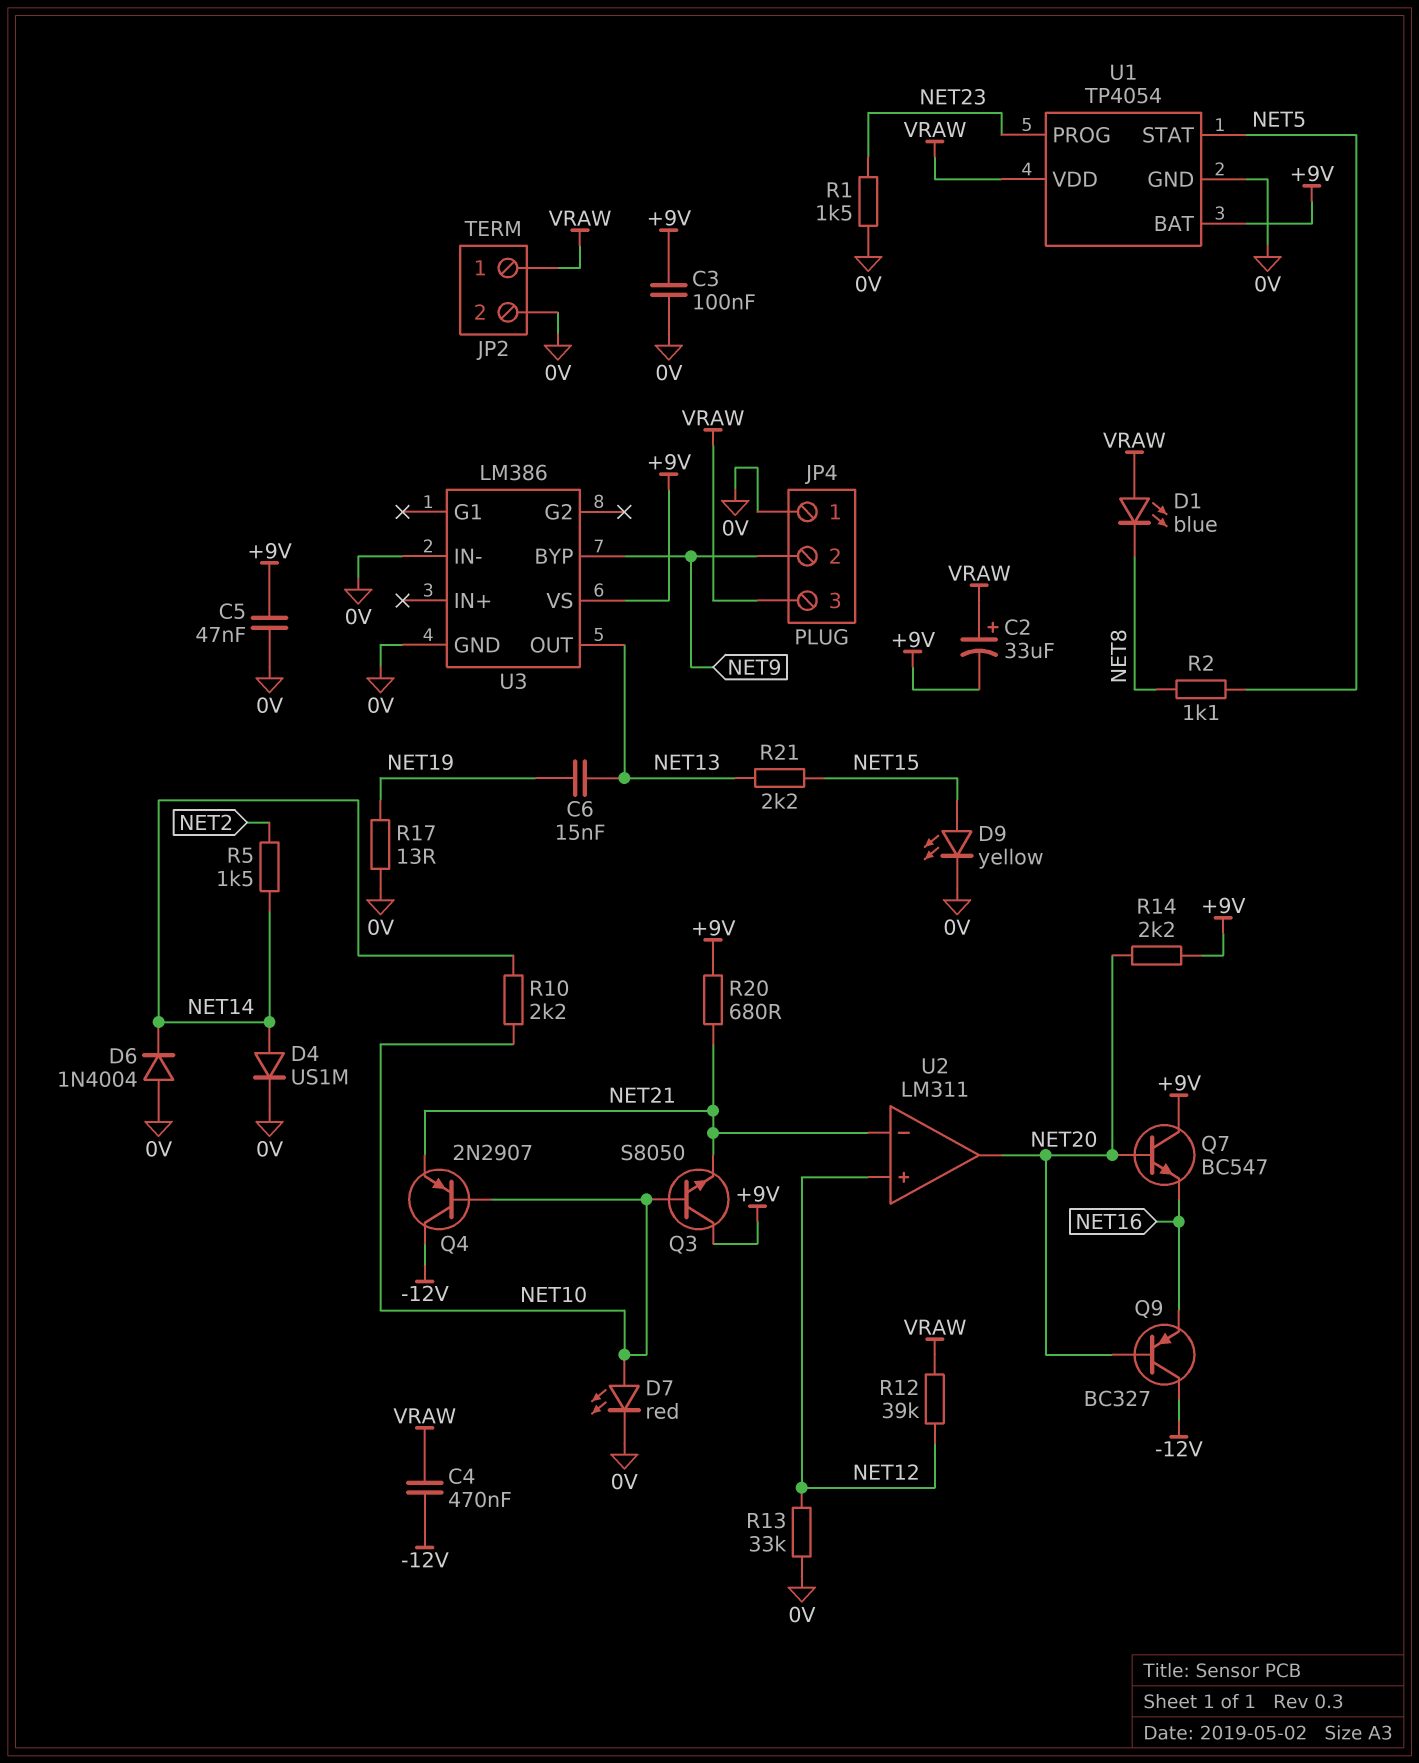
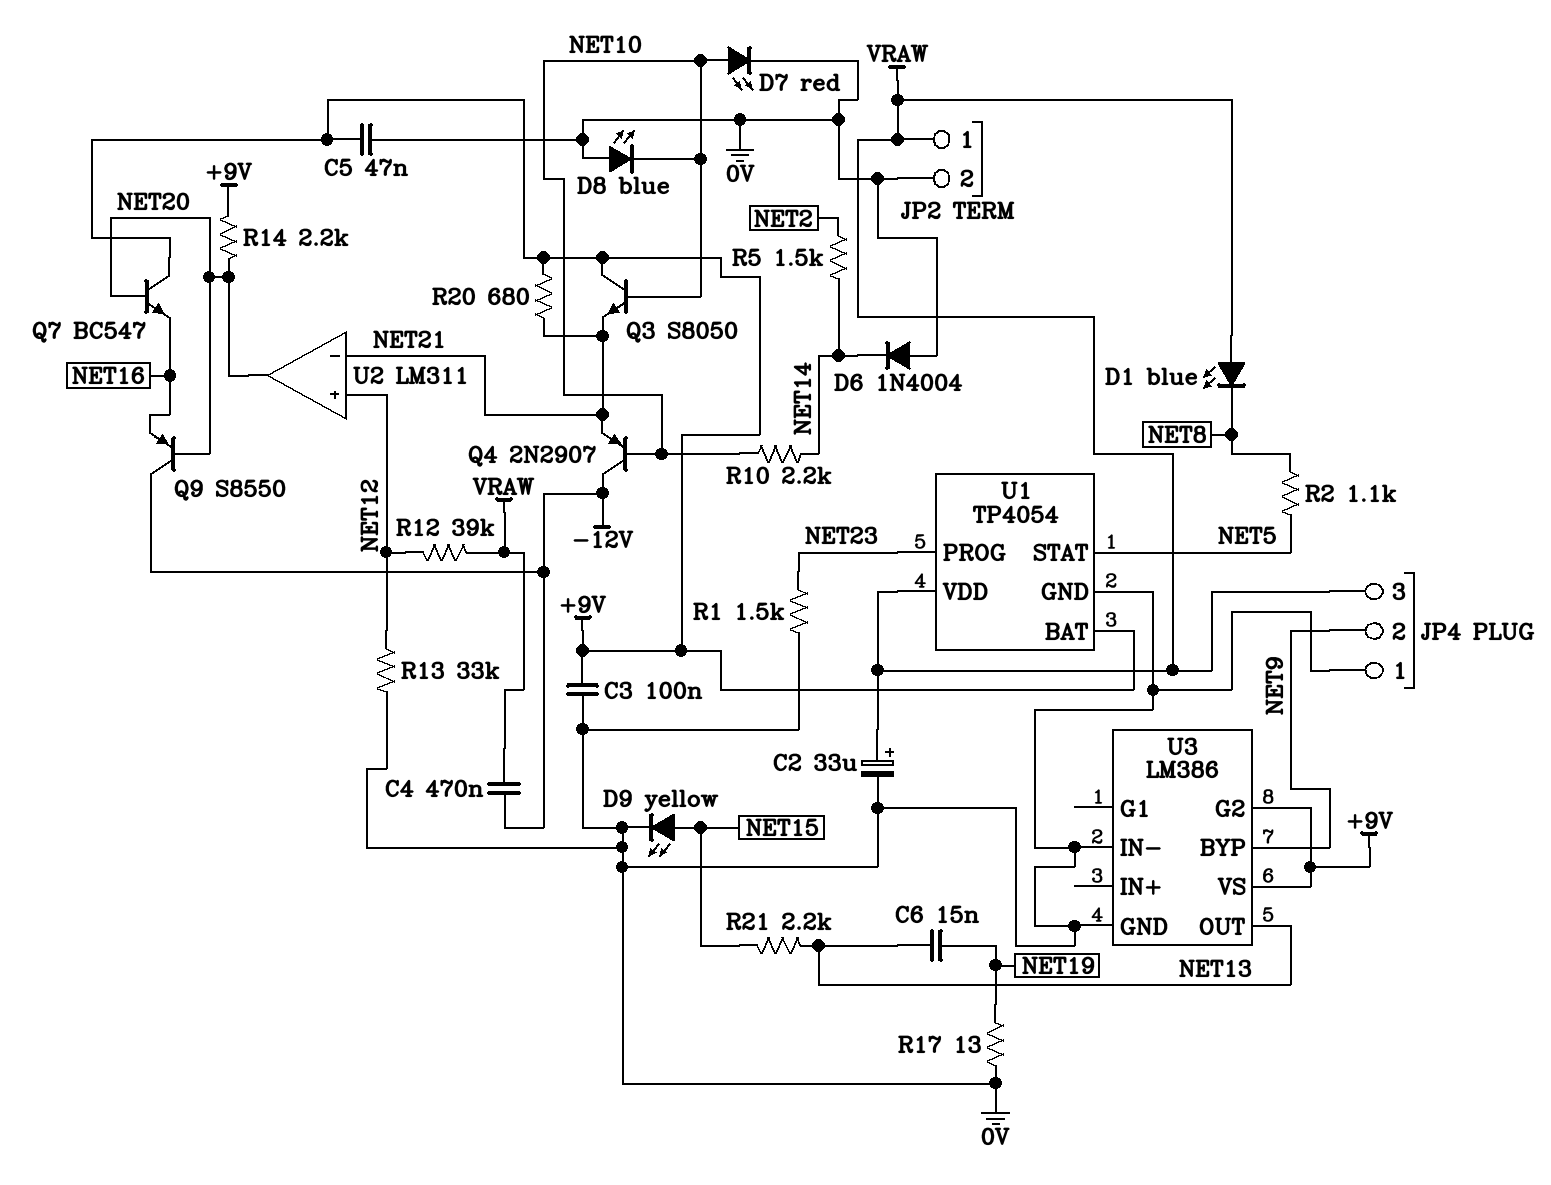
C2: 33uF (plus VRAW, minus +9V) -> 33uF (plus VRAW, minus 0V)
D4: diode US1M (A NET14, K 0V) -> none
D8: none -> LED blue (A 0V, K NET10)
Q9: PNP BC327 (B NET20, C -12V, E NET16) -> PNP S8550 (B NET20, C -12V, E NET16)
U3 pin G2: none -> +9V

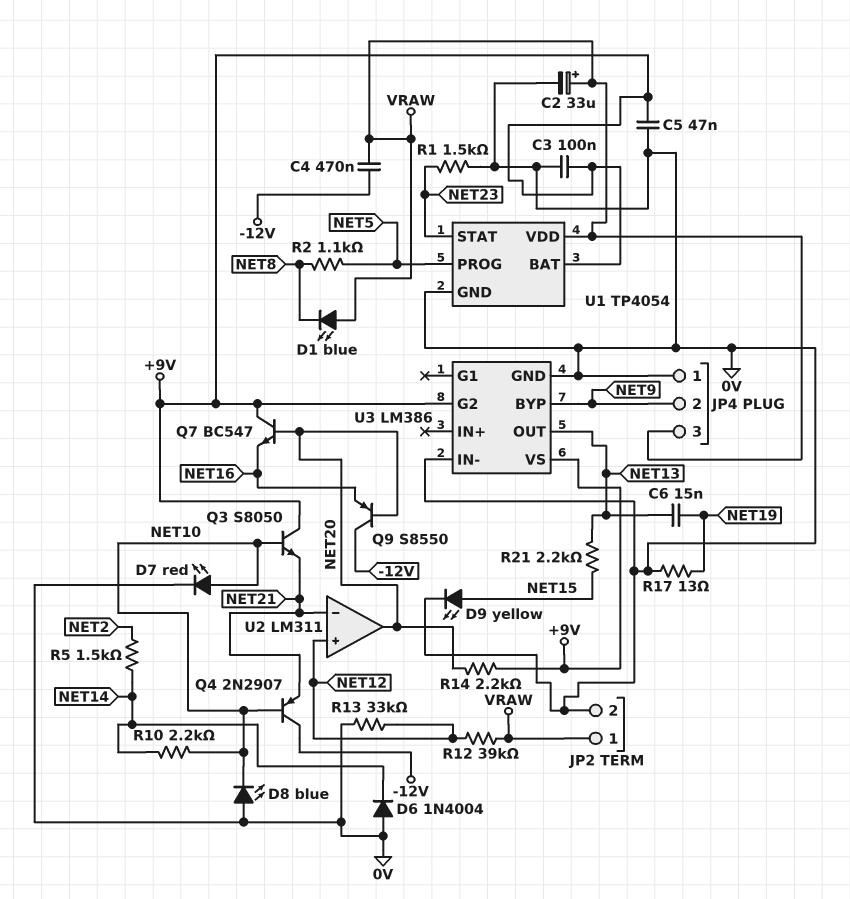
R20: 680 (+9V, NET21) -> none
U1 pin PROG: NET23 -> NET5
U1 pin STAT: NET5 -> NET23

